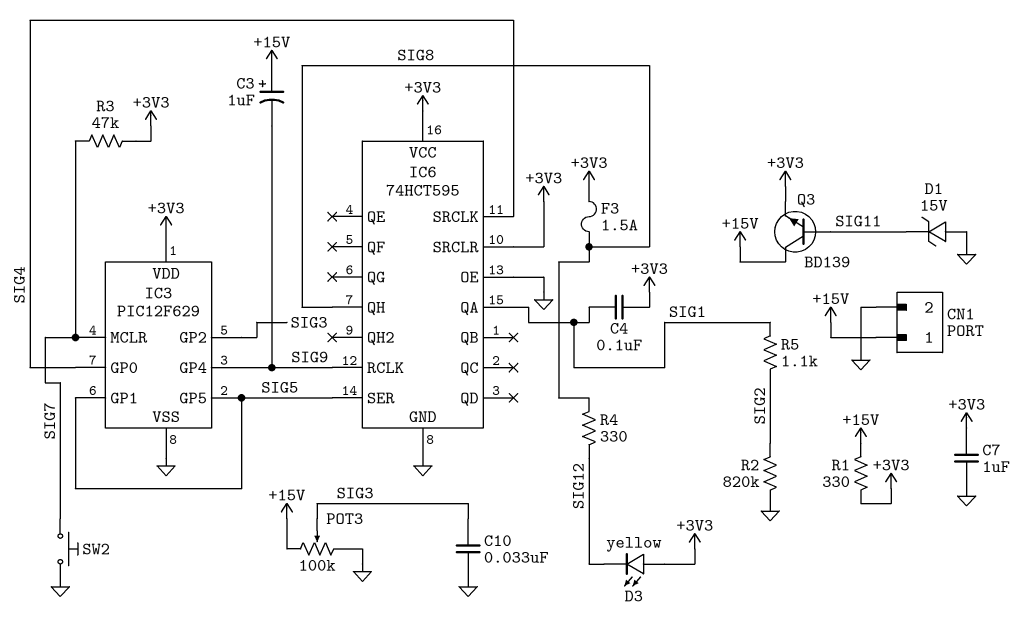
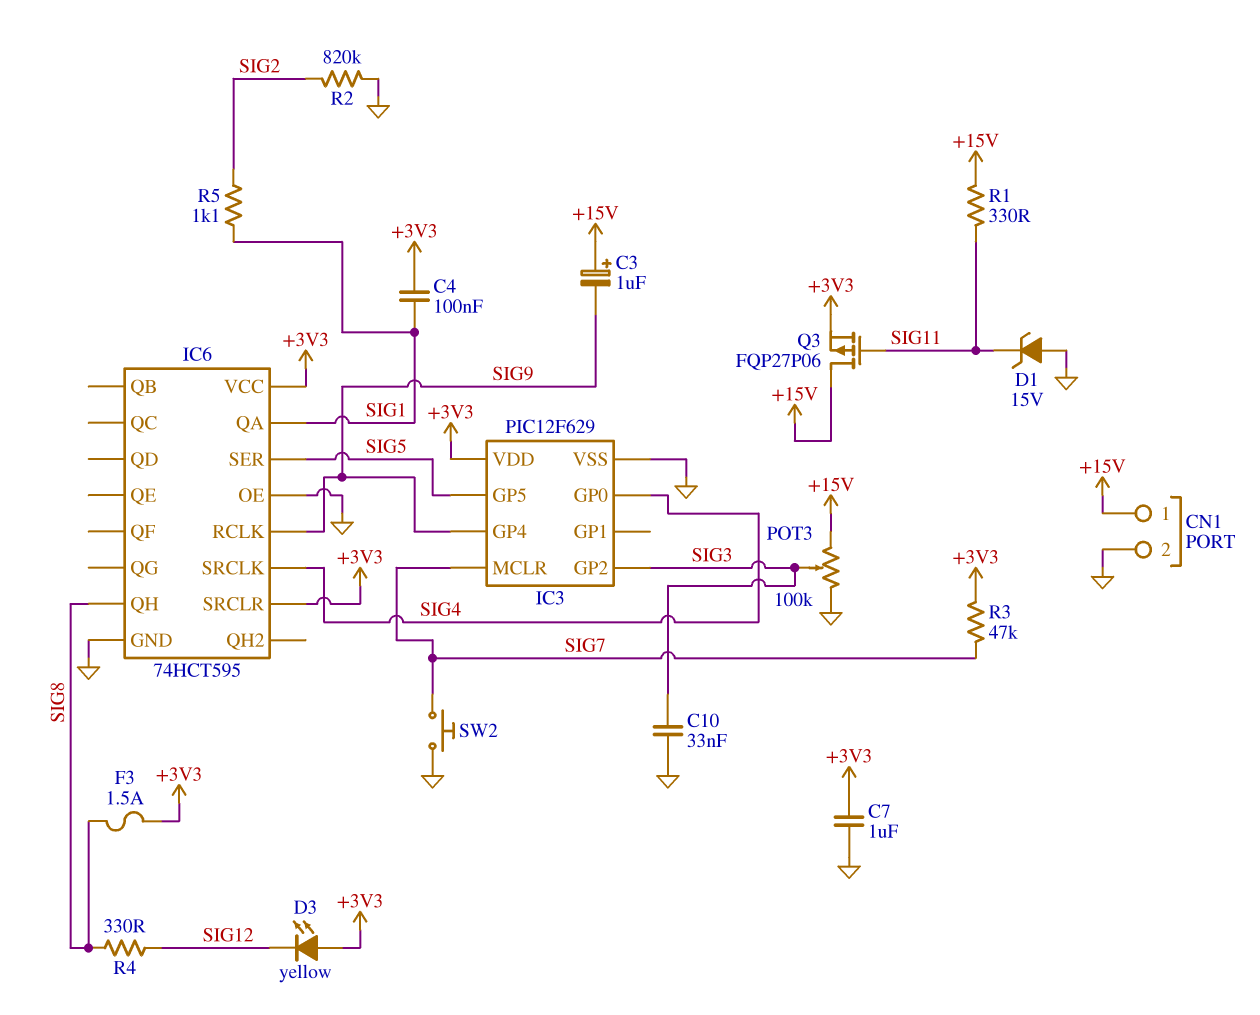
IC3 pin GP1: SIG5 -> none
Q3: NPN BD139 (B SIG11, C +15V, E +3V3) -> PMOS FQP27P06 (G SIG11, D +15V, S +3V3)
R1: 330 (+3V3, +15V) -> 330 (+15V, SIG11)

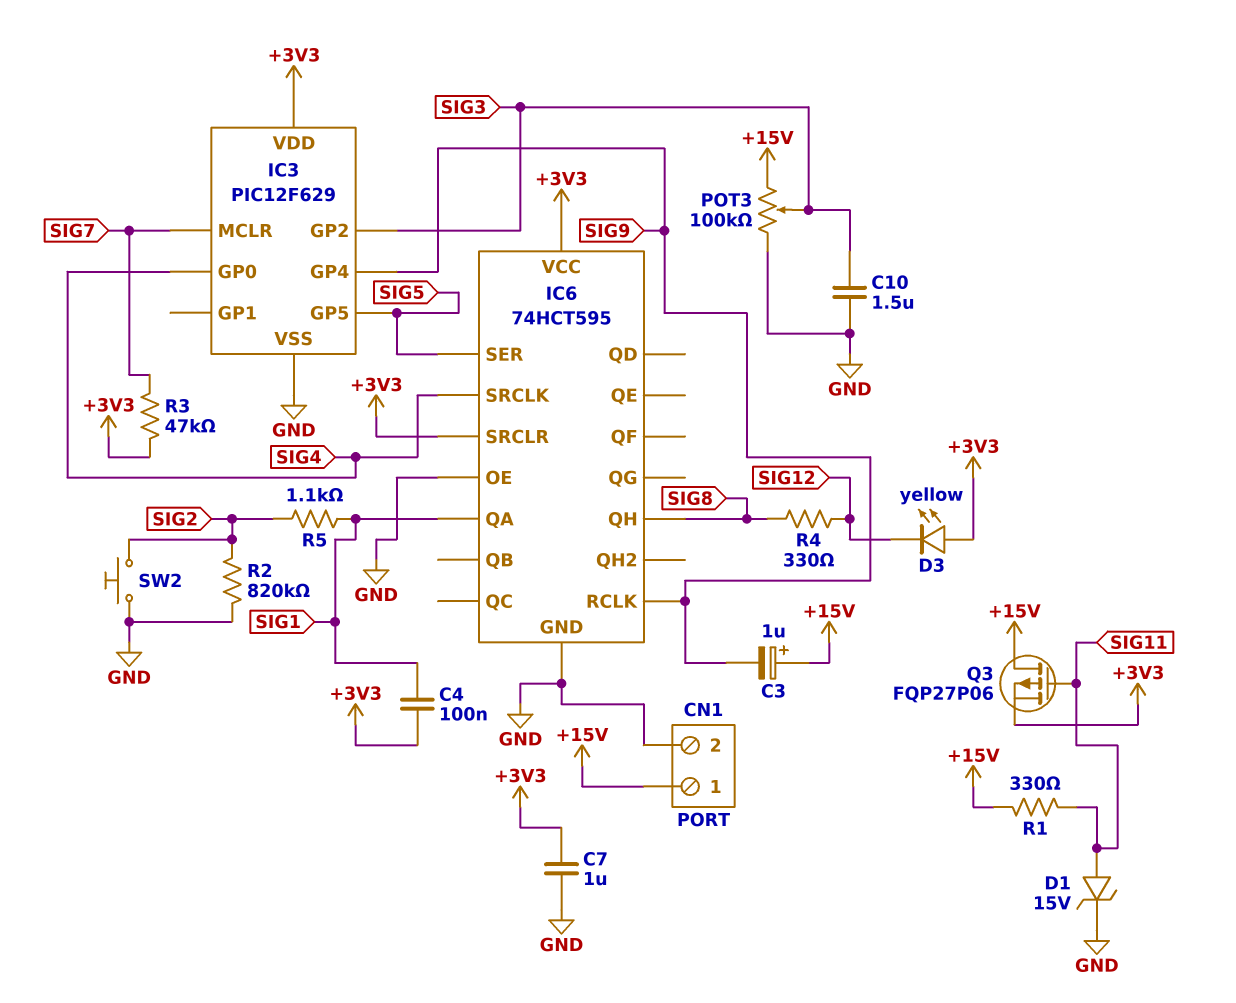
C10: 33nF (GND, SIG3) -> 1.5uF (GND, SIG3)
D1: zener 15V (A GND, K SIG11) -> zener 15V (A SIG11, K GND)
F3: 1.5A (+3V3, SIG8) -> none
SW2: button (GND, SIG7) -> button (GND, SIG2)

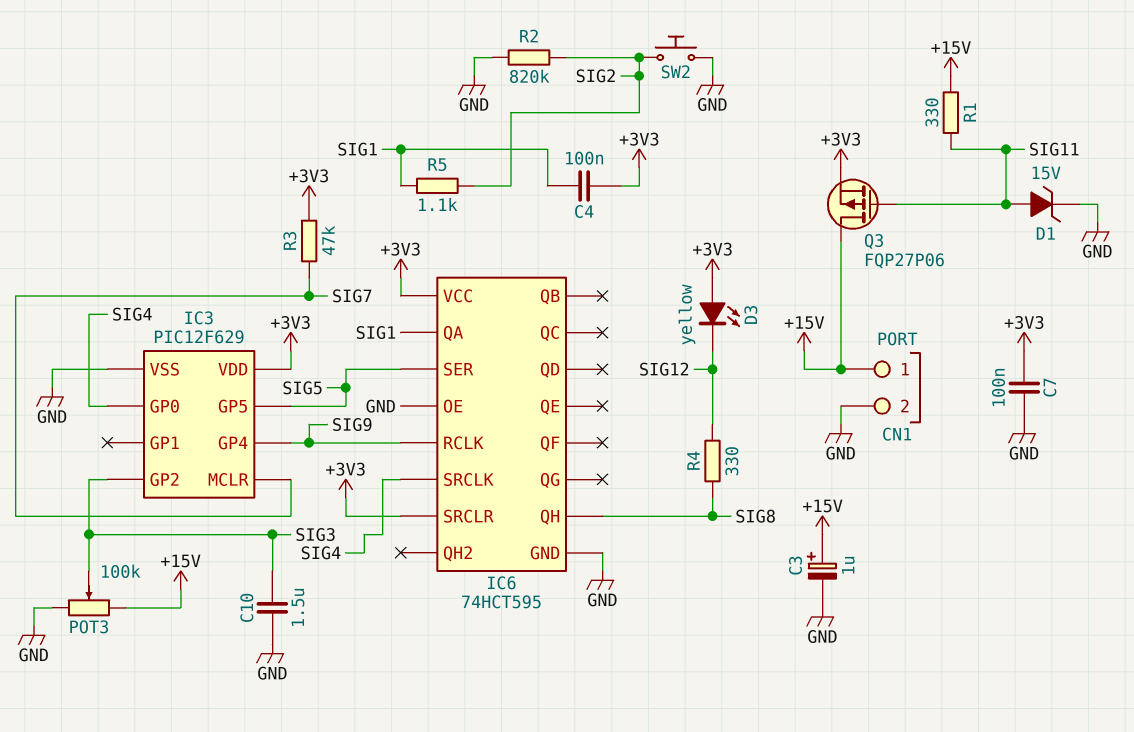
C3: 1uF (plus +15V, minus SIG9) -> 1uF (plus +15V, minus GND)
C7: 1uF (+3V3, GND) -> 100nF (+3V3, GND)

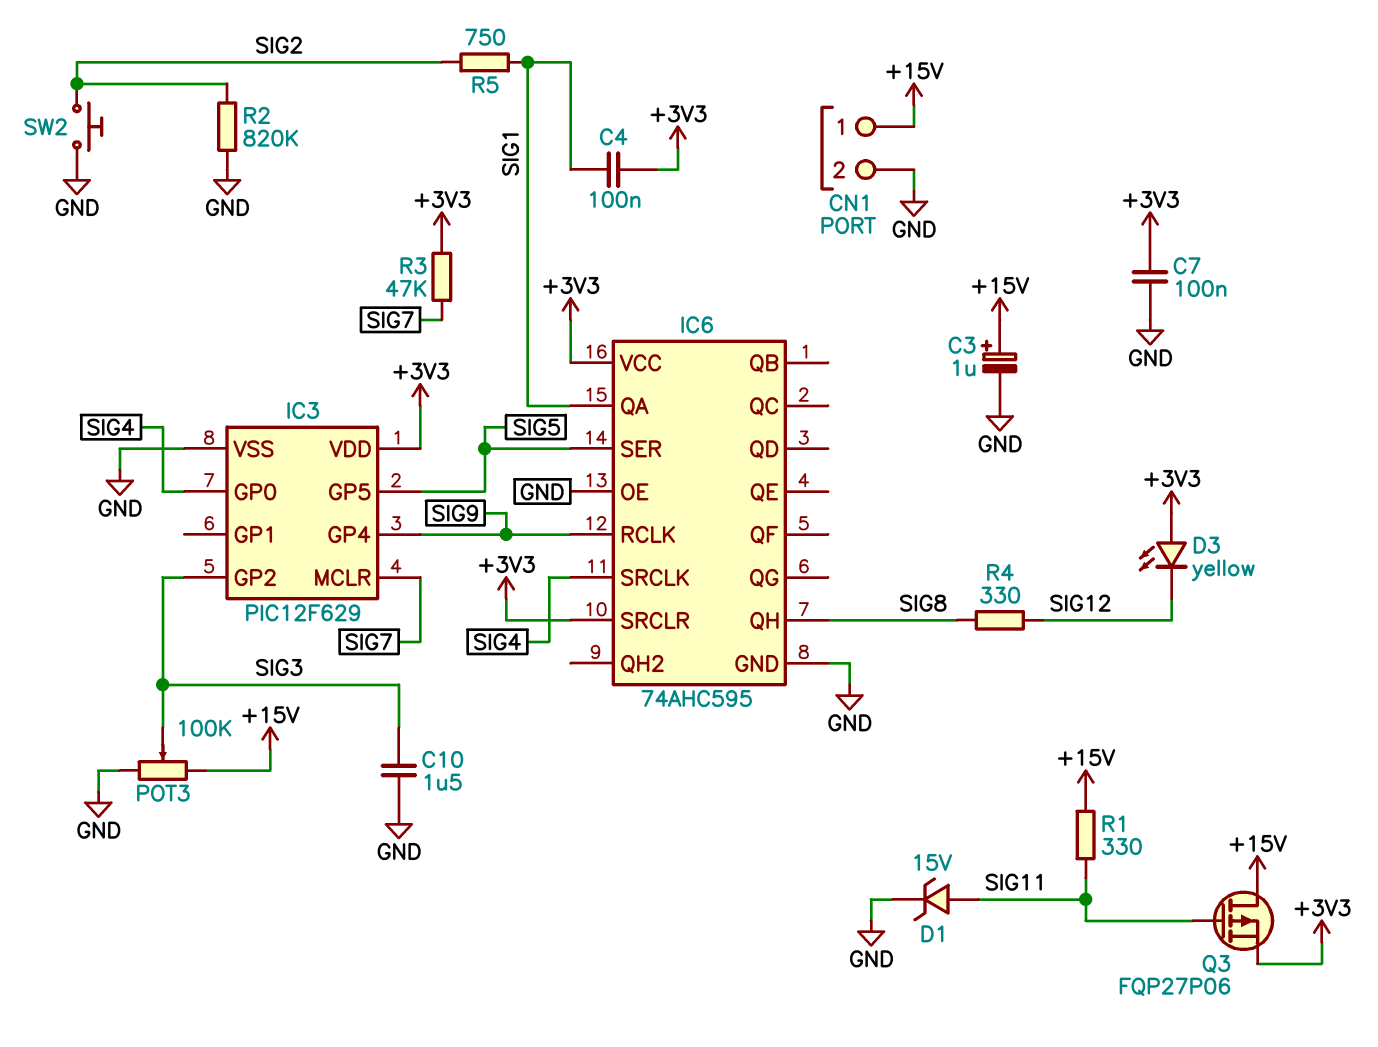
IC6: 74HCT595 -> 74AHC595
R5: 1.1k (SIG1, SIG2) -> 750 (SIG1, SIG2)

